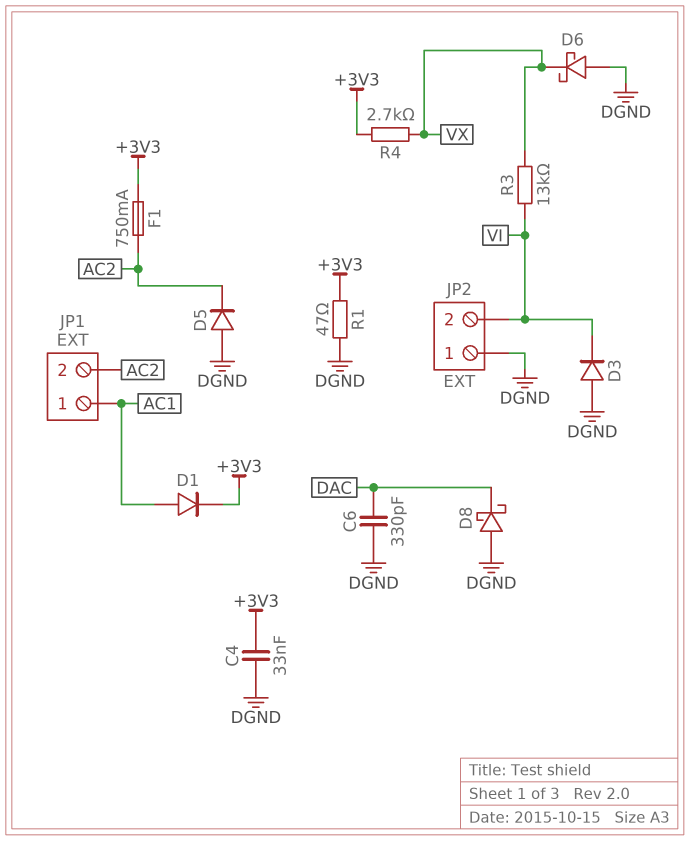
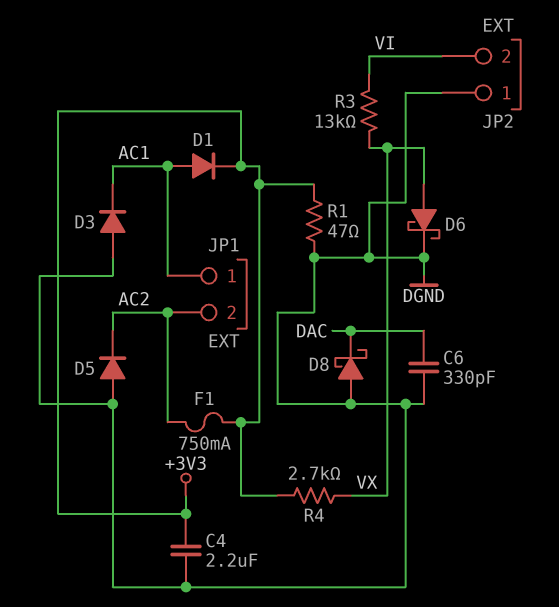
C4: 33nF (+3V3, DGND) -> 2.2uF (+3V3, DGND)
D3: diode (A DGND, K VI) -> diode (A DGND, K AC1)
D6: schottky (A DGND, K VX) -> schottky (A VX, K DGND)

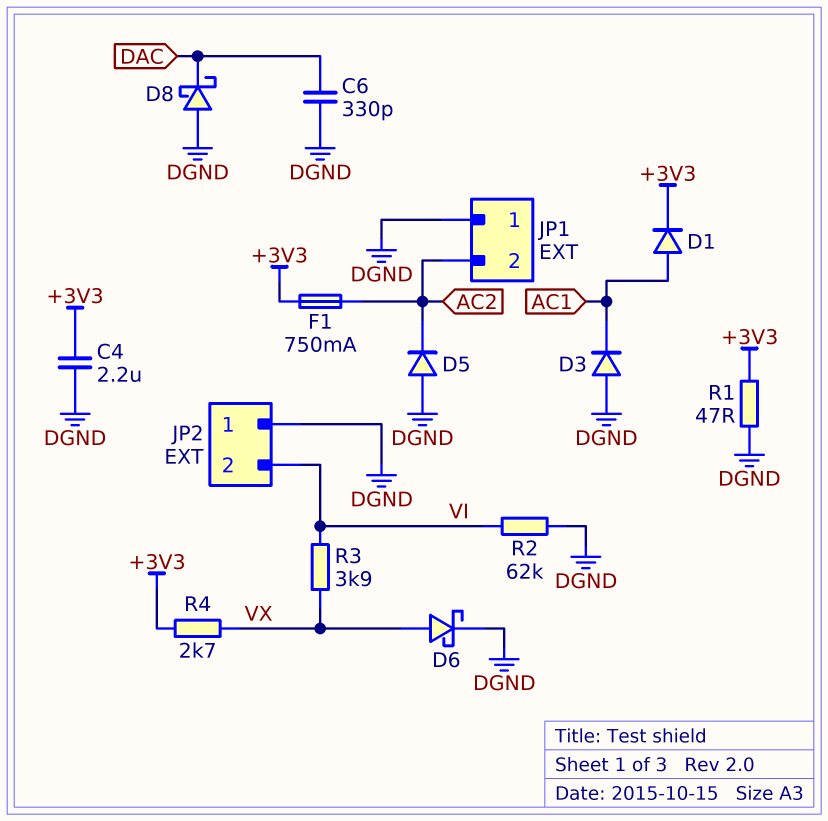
JP1 pin 1: AC1 -> DGND
R2: none -> 62k (DGND, VI)
R3: 13k (VI, VX) -> 3.9k (VI, VX)

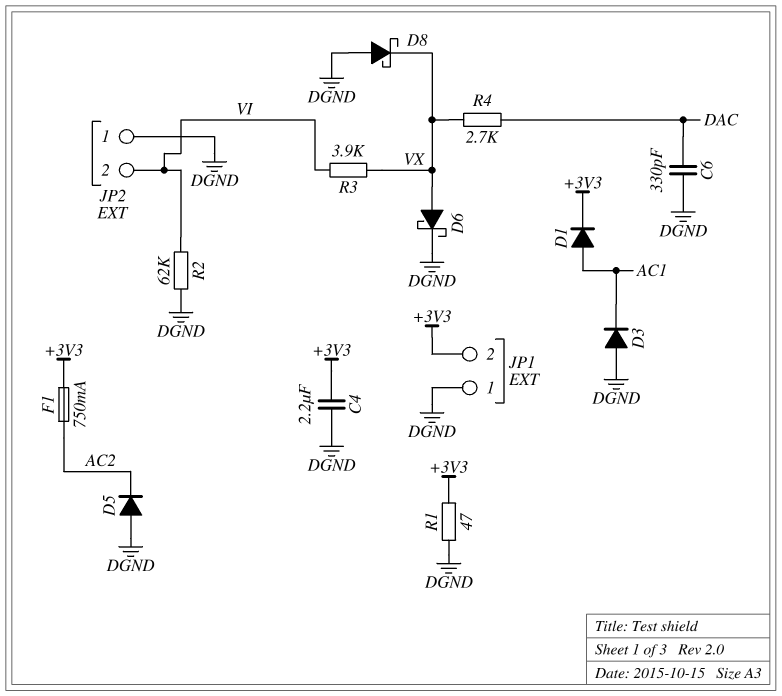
D8: schottky (A DGND, K DAC) -> schottky (A DGND, K VX)
JP1 pin 2: AC2 -> +3V3
R4: 2.7k (+3V3, VX) -> 2.7k (DAC, VX)

